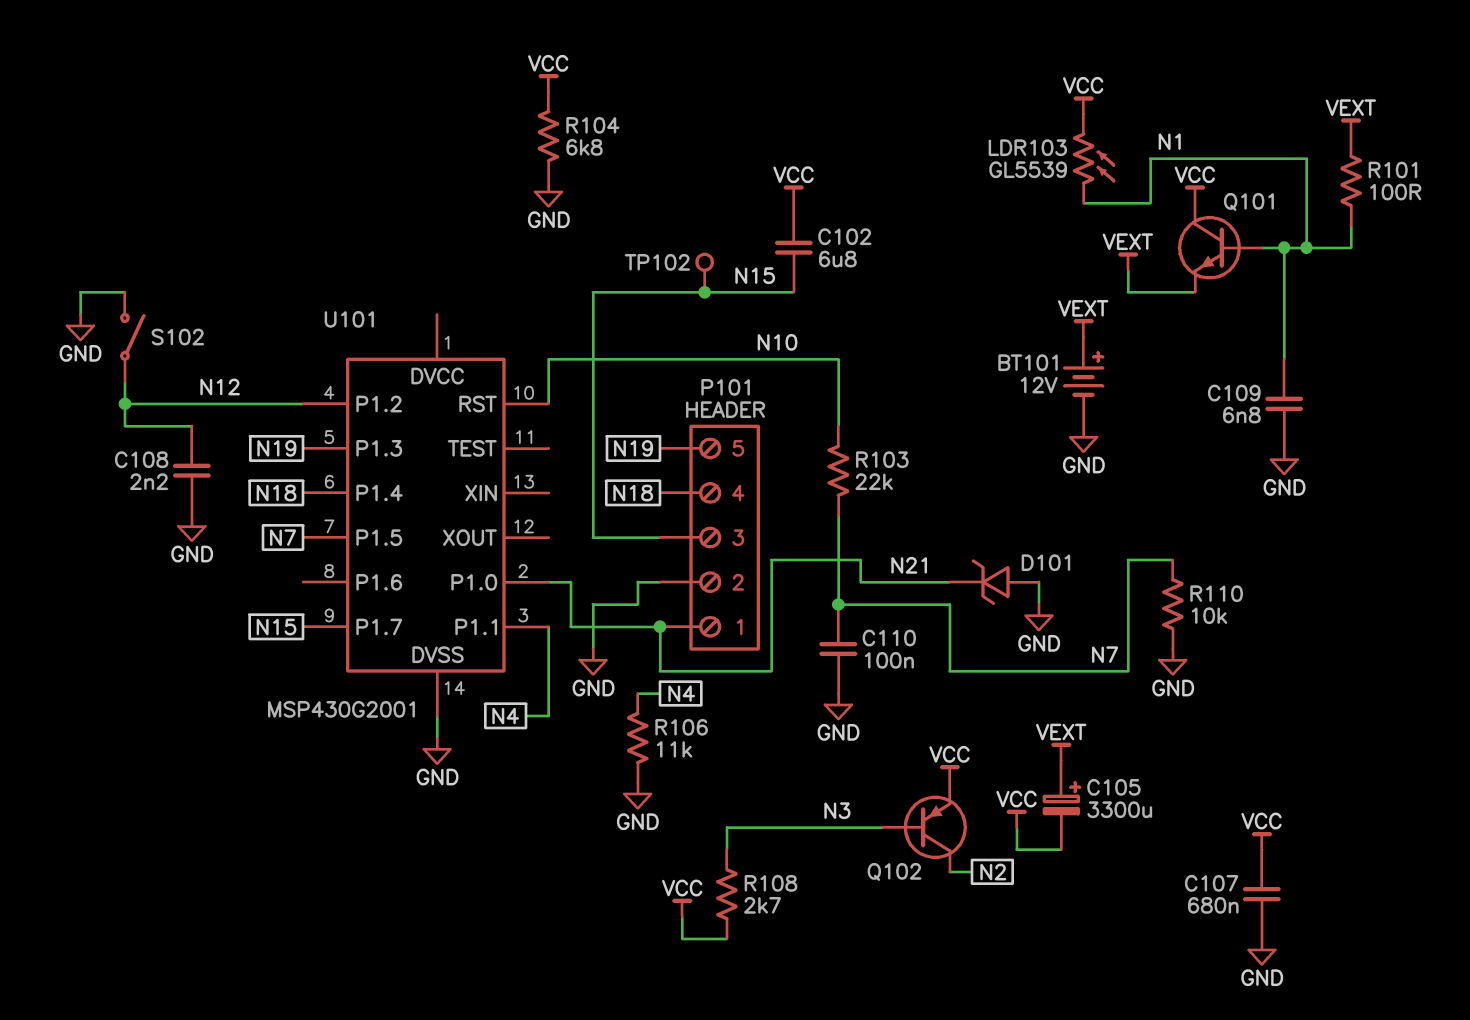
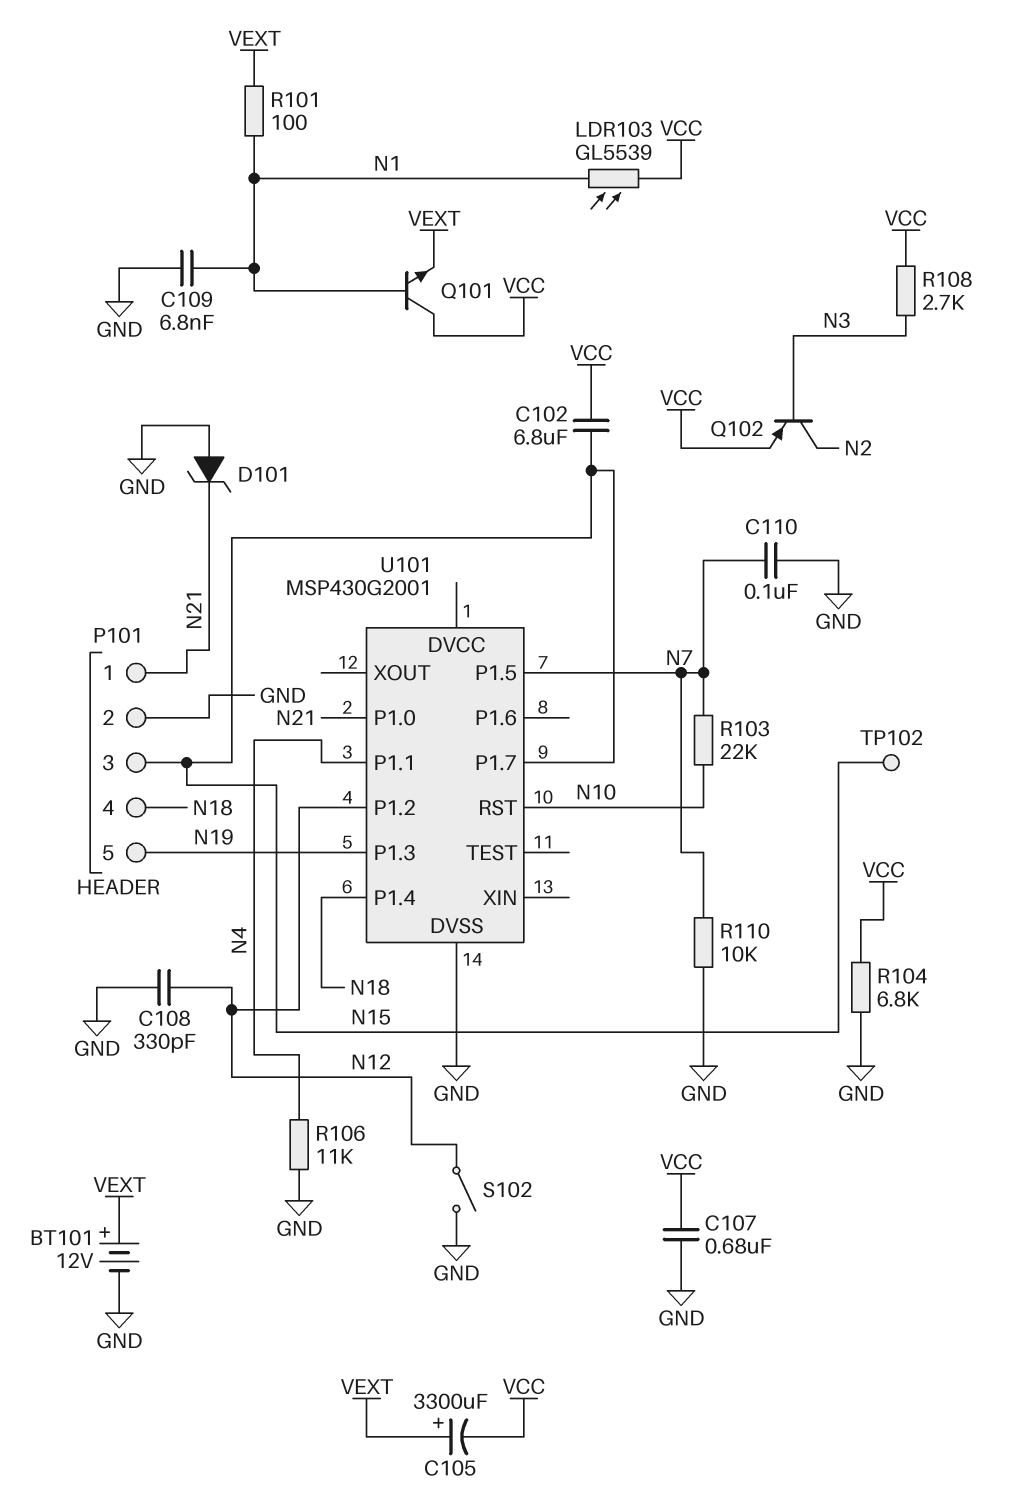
C108: 2.2nF (GND, N12) -> 330pF (GND, N12)

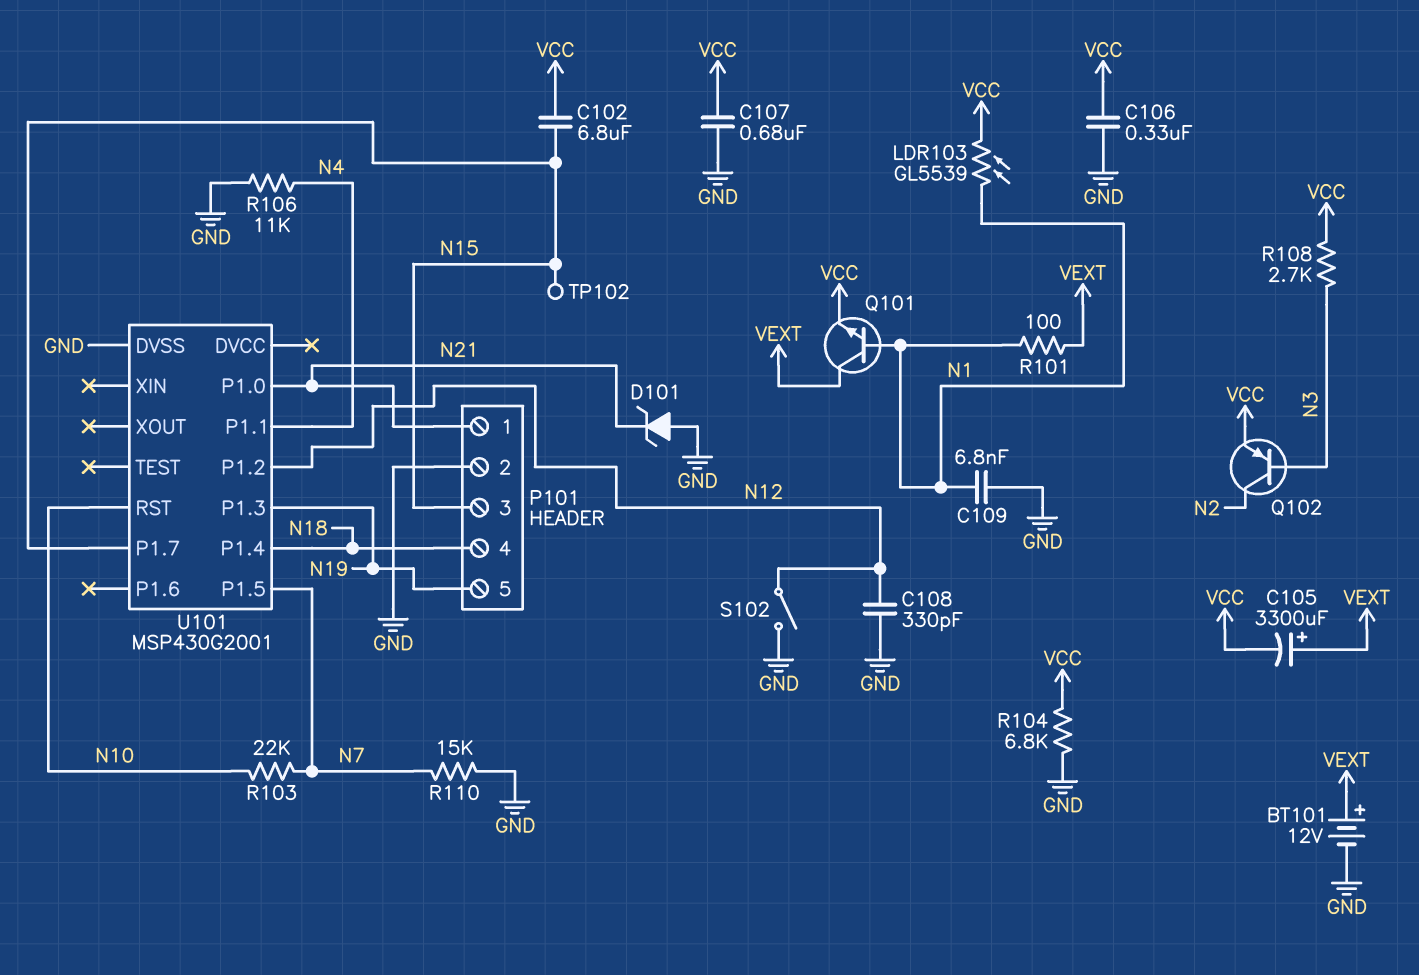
C106: none -> 330nF (GND, VCC)
C110: 100nF (GND, N7) -> none
Q101: NPN (B N1, C VCC, E VEXT) -> NPN (B N1, C VEXT, E VCC)
R110: 10k (GND, N7) -> 15k (GND, N7)

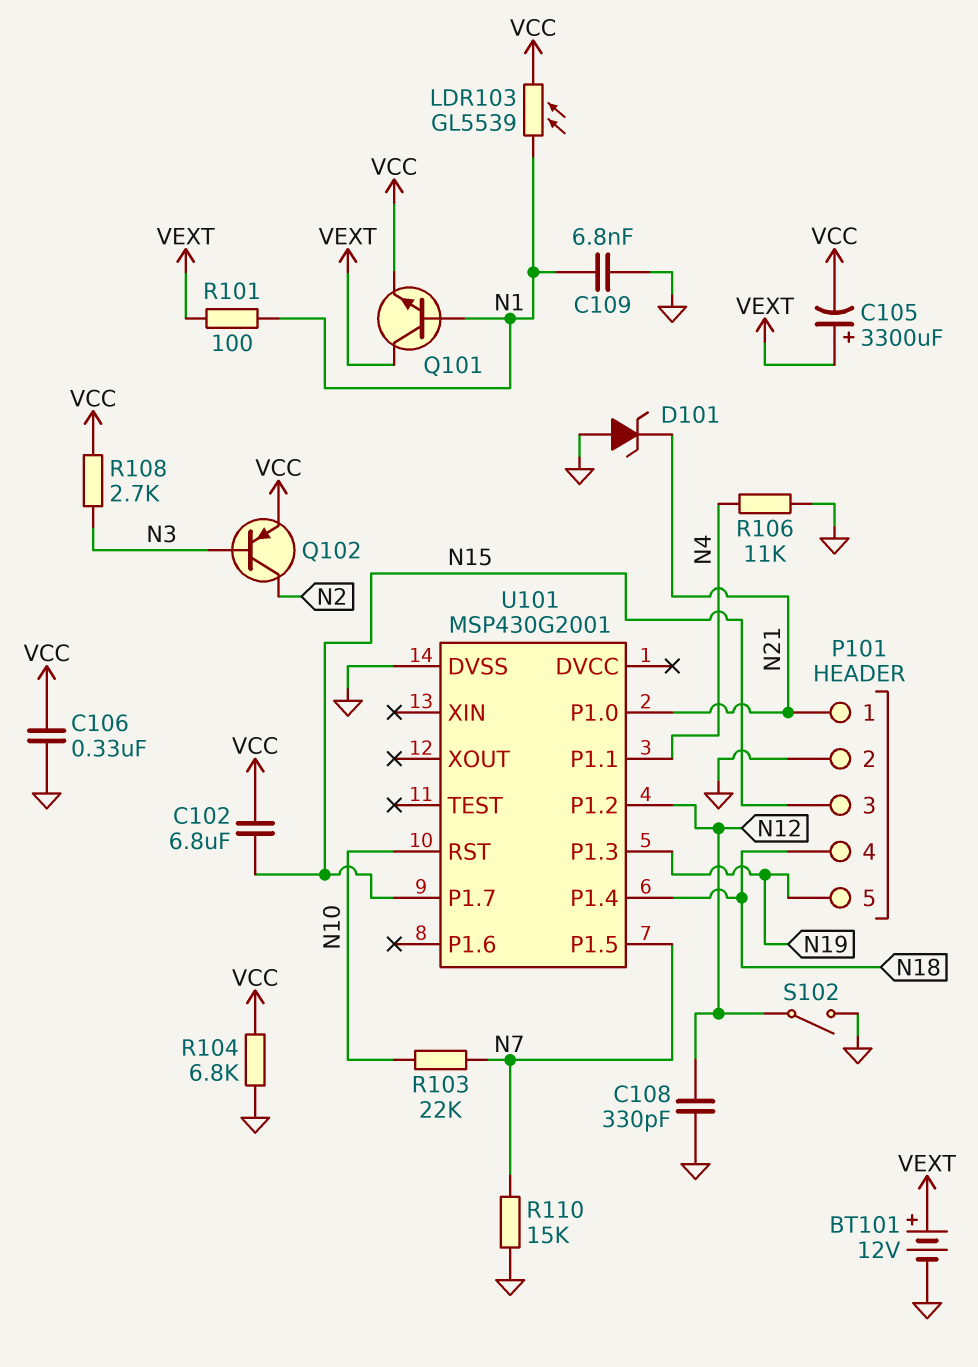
C107: 680nF (GND, VCC) -> none
TP102: test point (N15) -> none

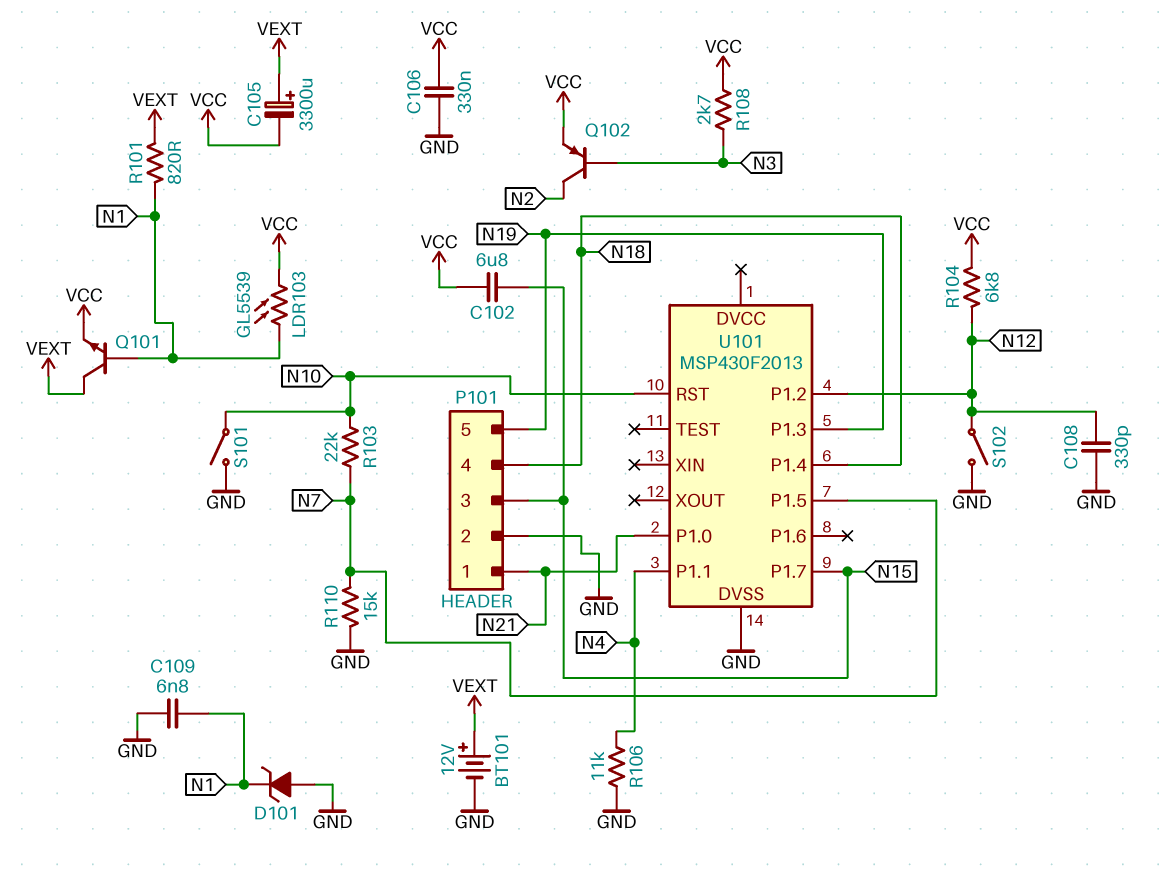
D101: zener (A GND, K N21) -> zener (A GND, K N1)
R101: 100 (N1, VEXT) -> 820 (N1, VEXT)
R104: 6.8k (GND, VCC) -> 6.8k (N12, VCC)
S101: none -> switch (GND, N10)
U101: MSP430G2001 -> MSP430F2013

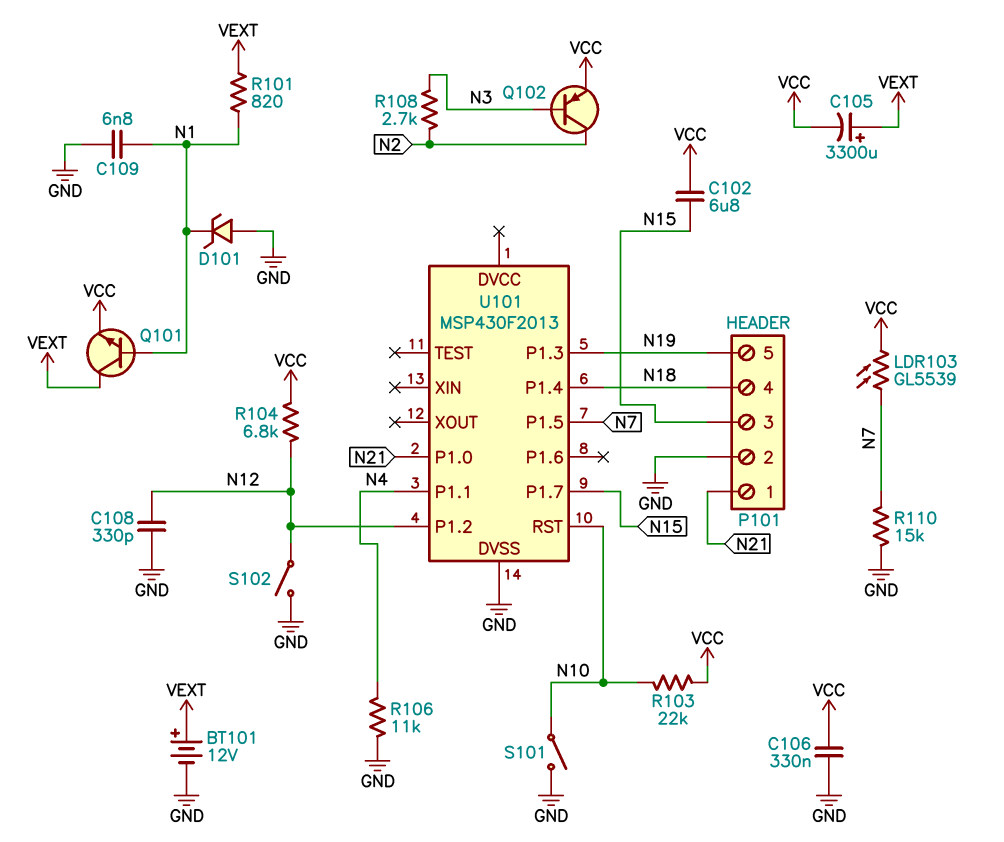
LDR103: GL5539 (N1, VCC) -> GL5539 (N7, VCC)
R103: 22k (N7, N10) -> 22k (N10, VCC)
R108: 2.7k (N3, VCC) -> 2.7k (N2, N3)

